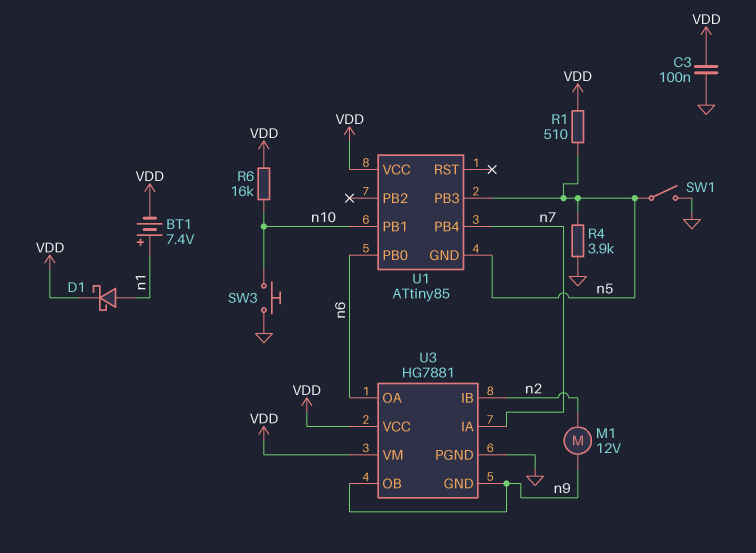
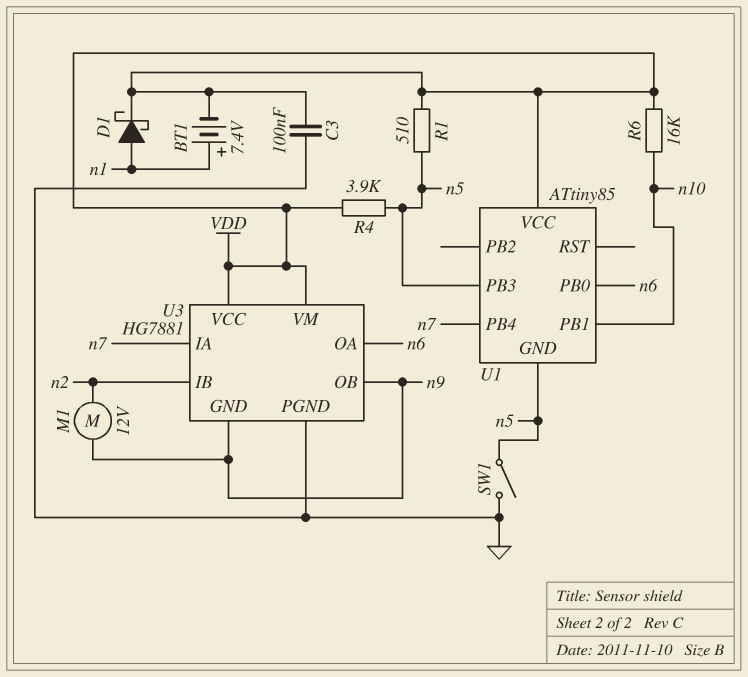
R4: 3.9k (GND, n5) -> 3.9k (VDD, n5)
SW3: button (GND, n10) -> none

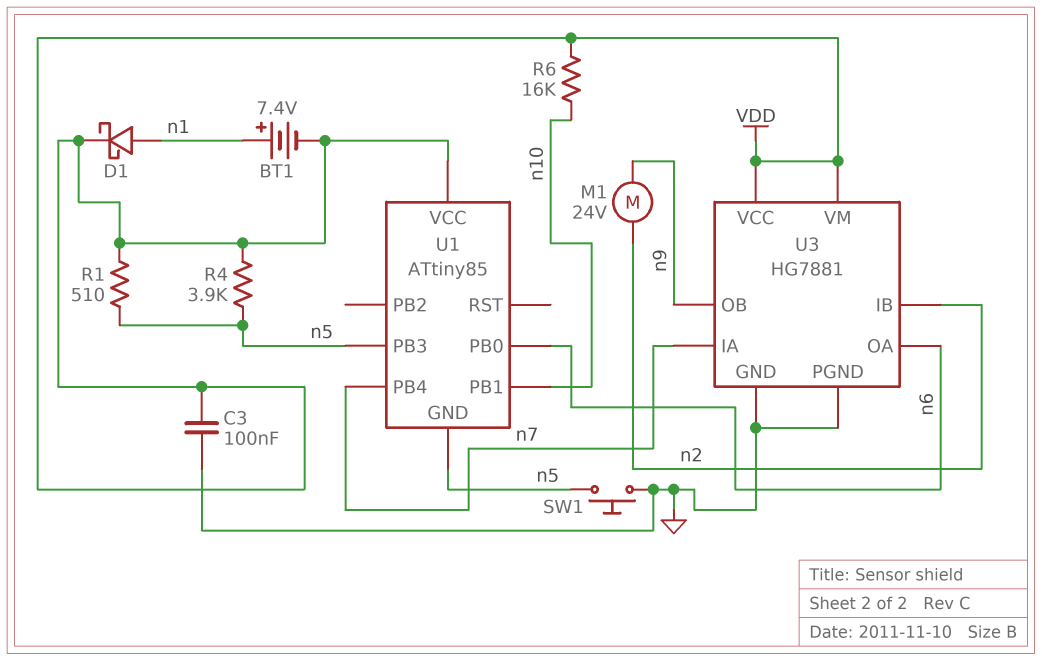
M1: motor 12V (n2, n9) -> motor 24V (n2, n9)
SW1: switch (GND, n5) -> button (GND, n5)
U3 pin GND: n9 -> GND

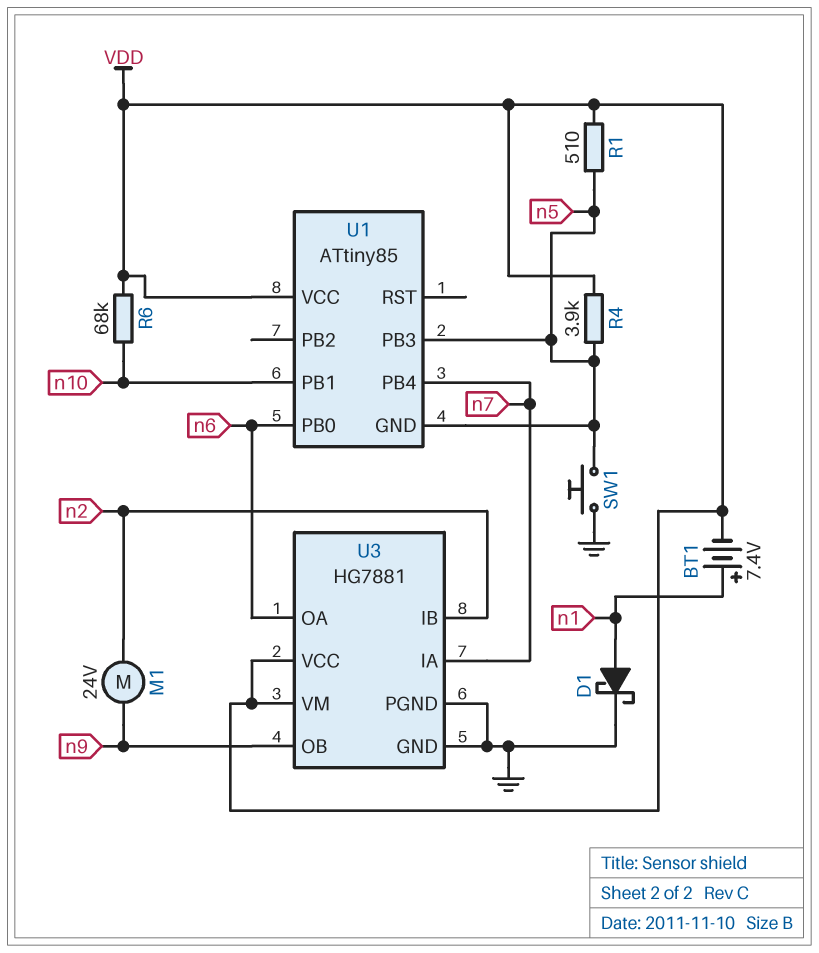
C3: 100nF (GND, VDD) -> none
D1: schottky (A n1, K VDD) -> schottky (A n1, K GND)
R6: 16k (VDD, n10) -> 68k (VDD, n10)

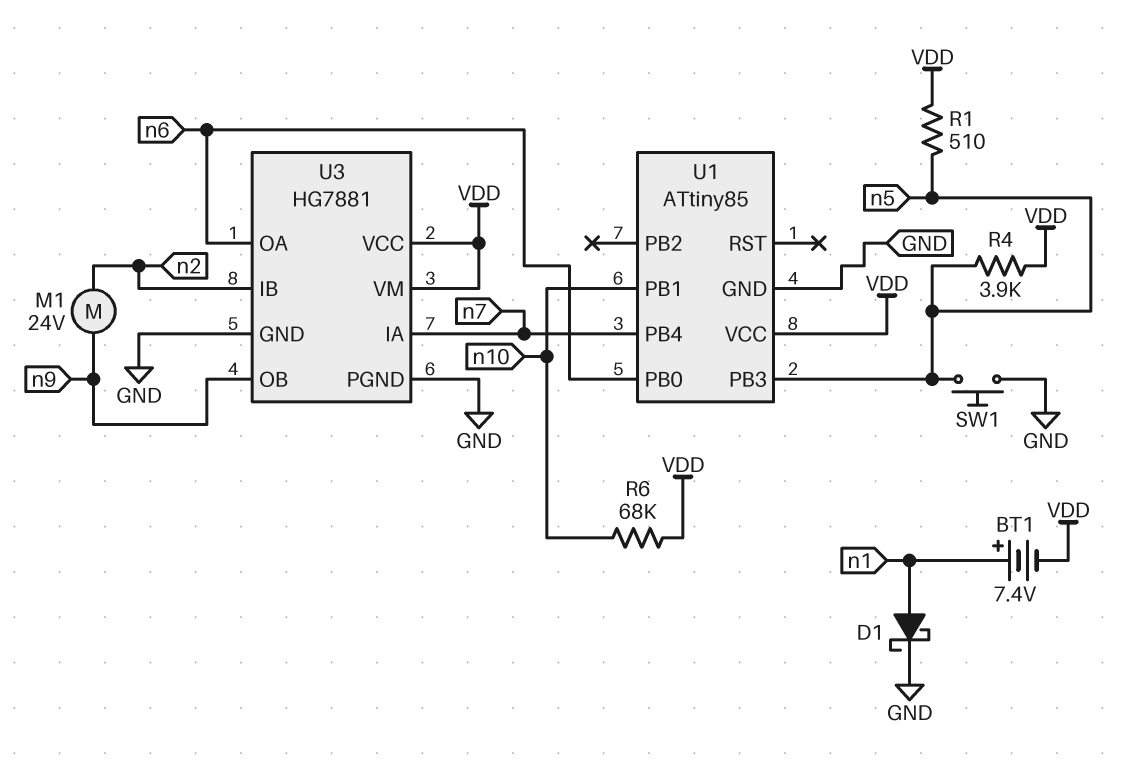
U1 pin GND: n5 -> GND

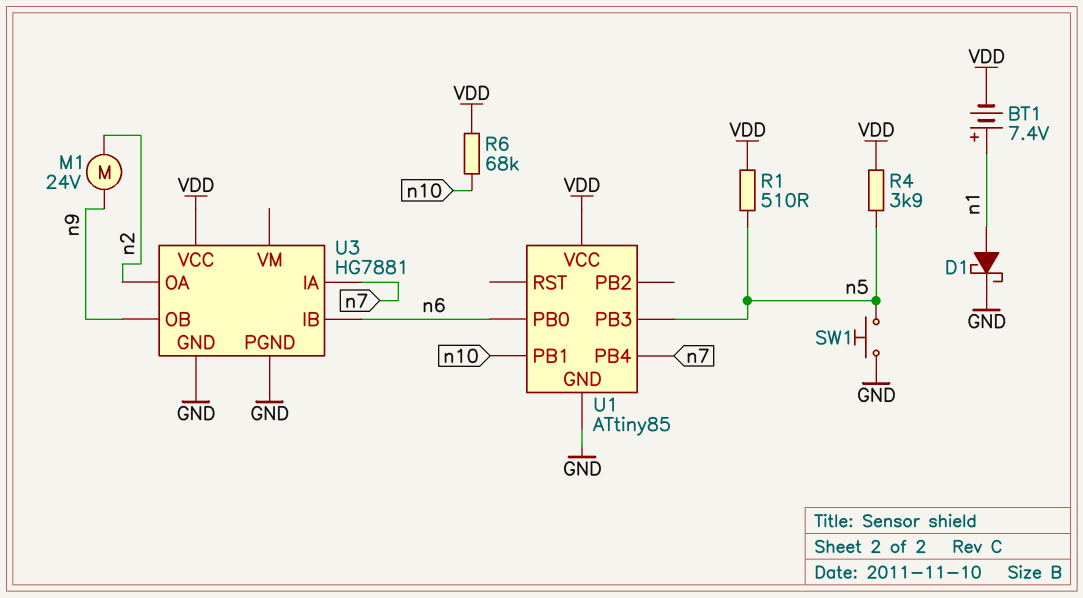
U3 pin IB: n2 -> n6
U3 pin OA: n6 -> n2
U3 pin VM: VDD -> none

